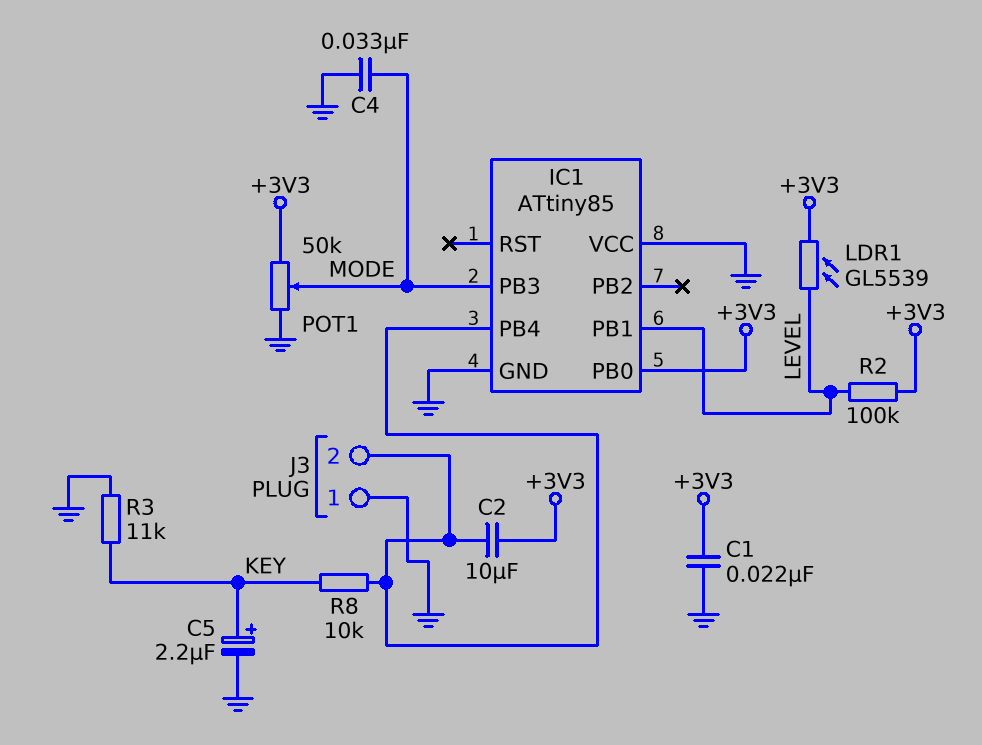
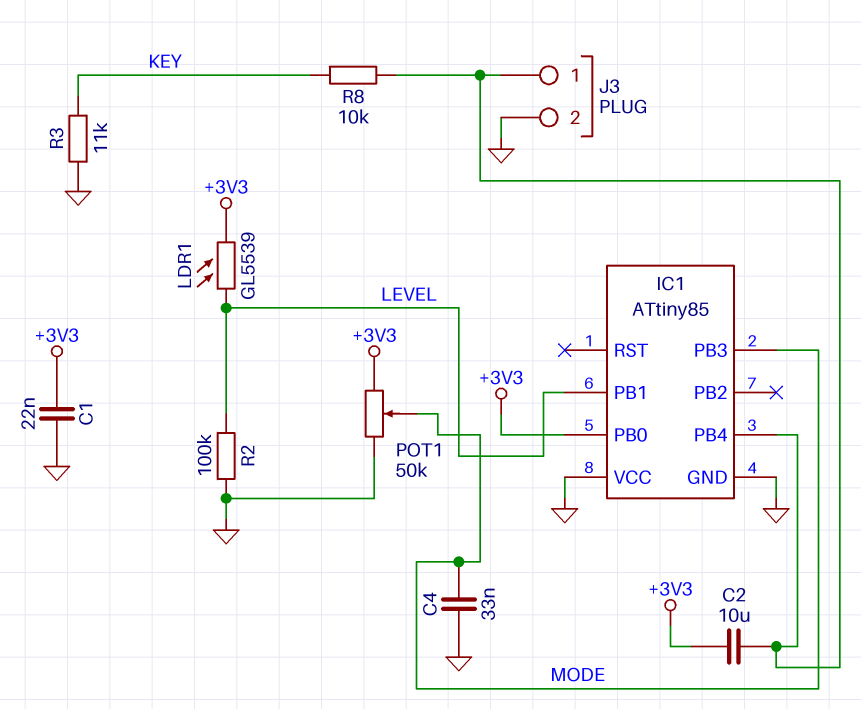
C5: 2.2uF (plus KEY, minus GND) -> none
J3 pin 1: GND -> IC1/PB4
J3 pin 2: IC1/PB4 -> GND
R2: 100k (+3V3, LEVEL) -> 100k (GND, LEVEL)

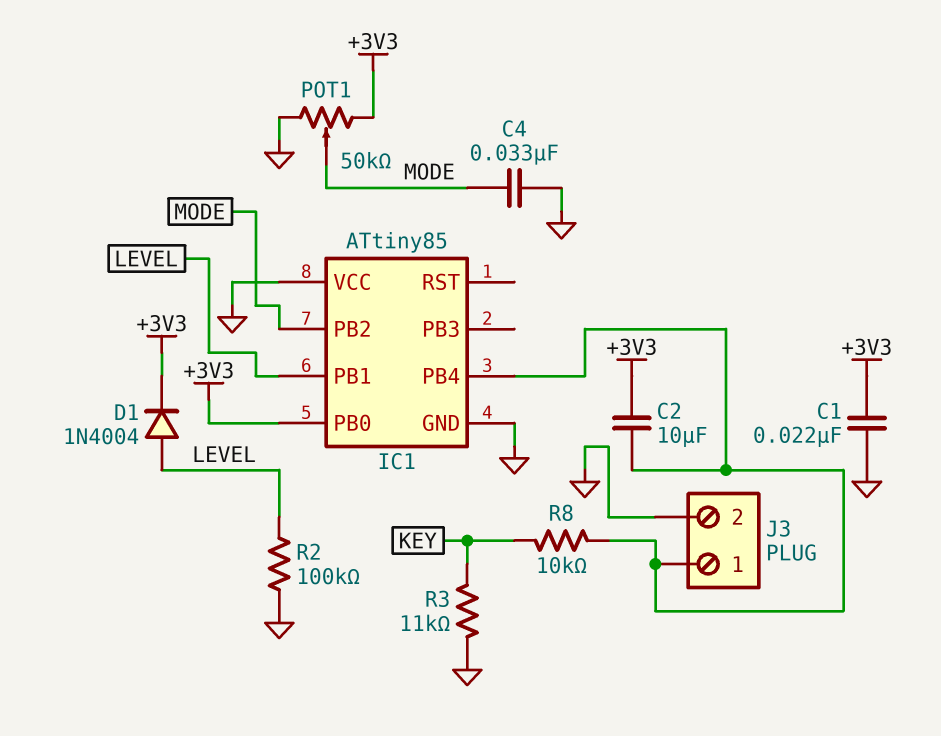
D1: none -> diode 1N4004 (A LEVEL, K +3V3)
IC1 pin PB2: none -> MODE
IC1 pin PB3: MODE -> none
LDR1: GL5539 (+3V3, LEVEL) -> none

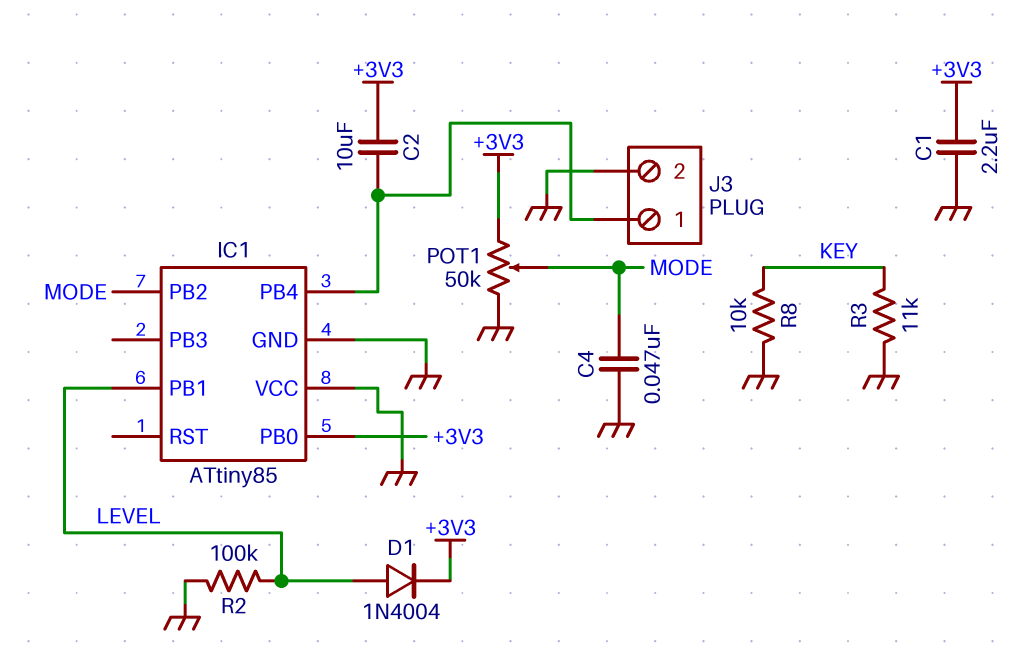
C1: 22nF (+3V3, GND) -> 2.2uF (+3V3, GND)
C4: 33nF (GND, MODE) -> 47nF (GND, MODE)
R8: 10k (IC1/PB4, KEY) -> 10k (GND, KEY)

